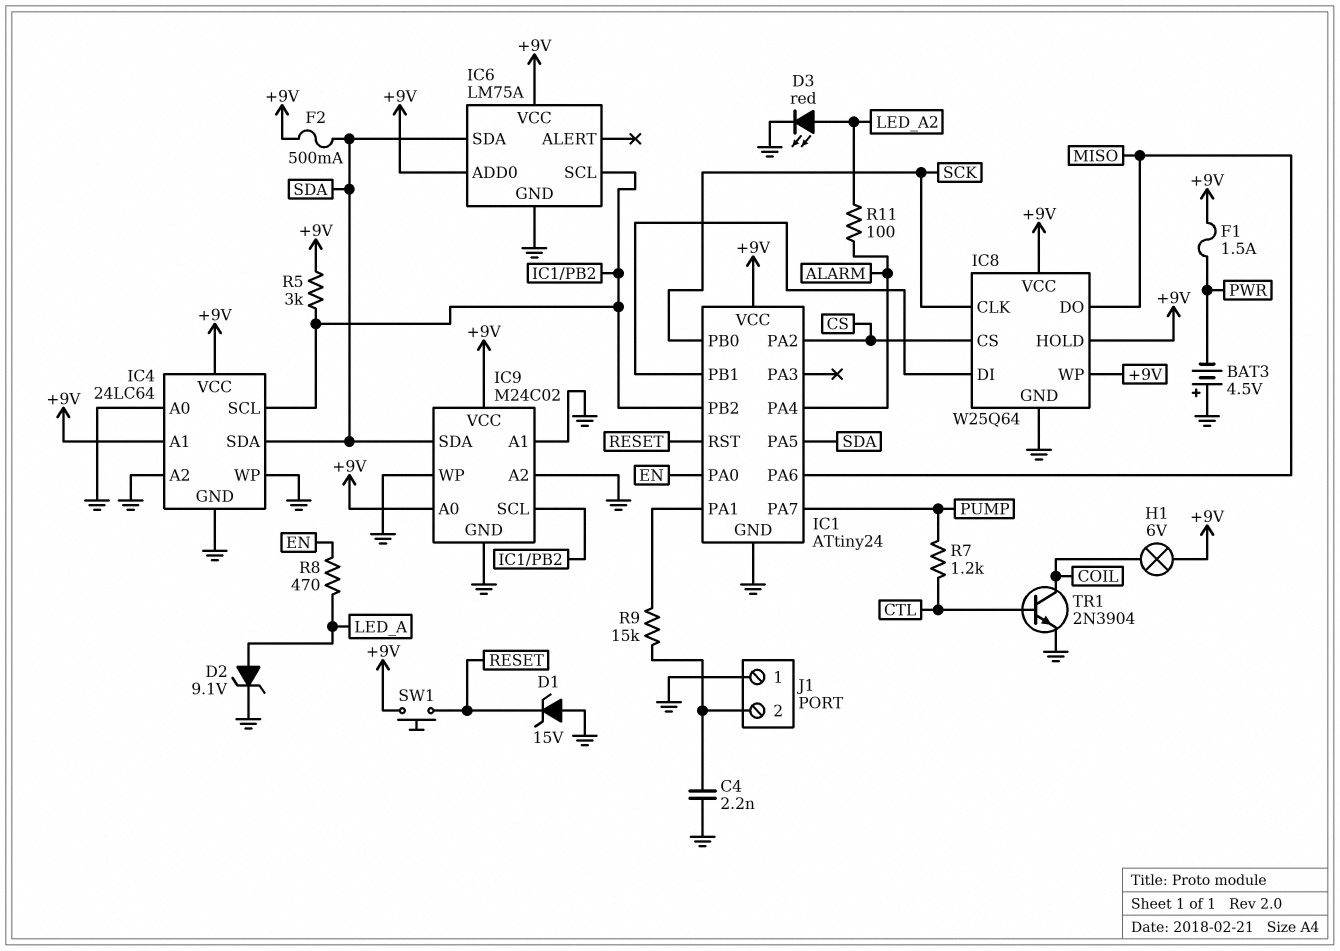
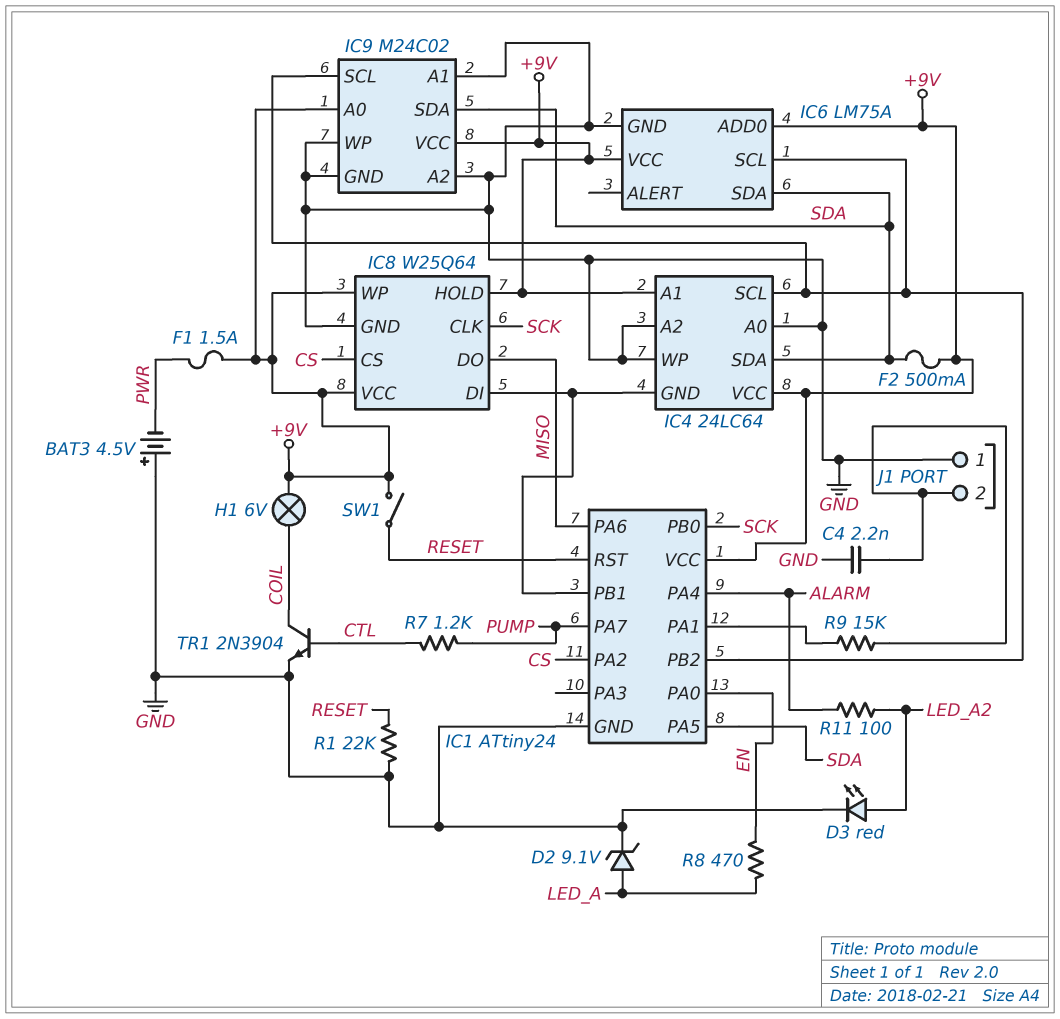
D1: zener 15V (A GND, K RESET) -> none
IC4 pin GND: GND -> IC1/PB1
R1: none -> 22k (GND, RESET)
R5: 3k (+9V, IC1/PB2) -> none
SW1: button (+9V, RESET) -> switch (+9V, RESET)

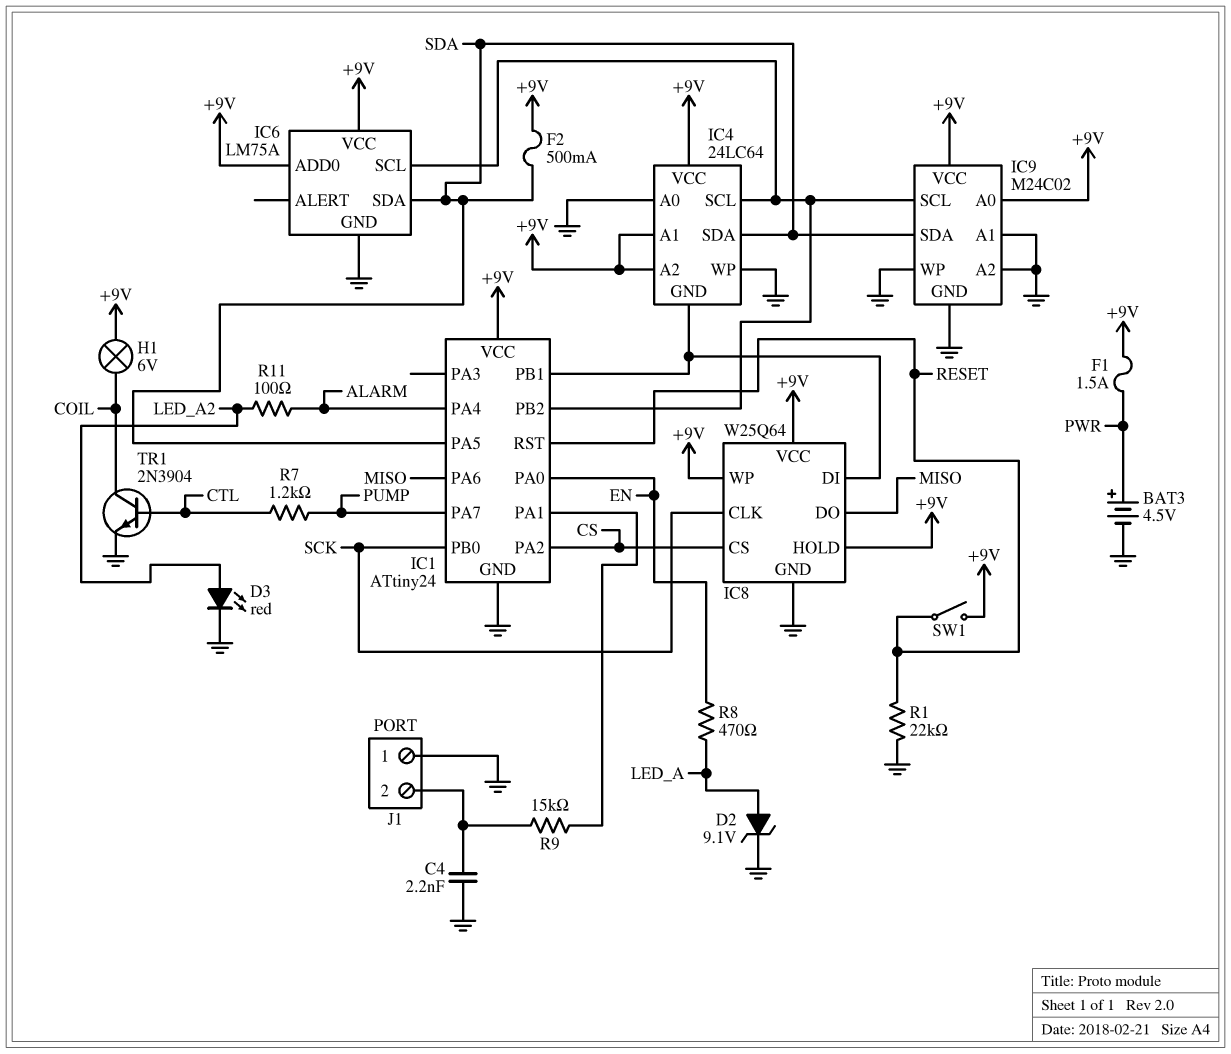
BAT3: 4.5V (plus GND, minus PWR) -> 4.5V (plus PWR, minus GND)
IC4 pin A2: GND -> +9V

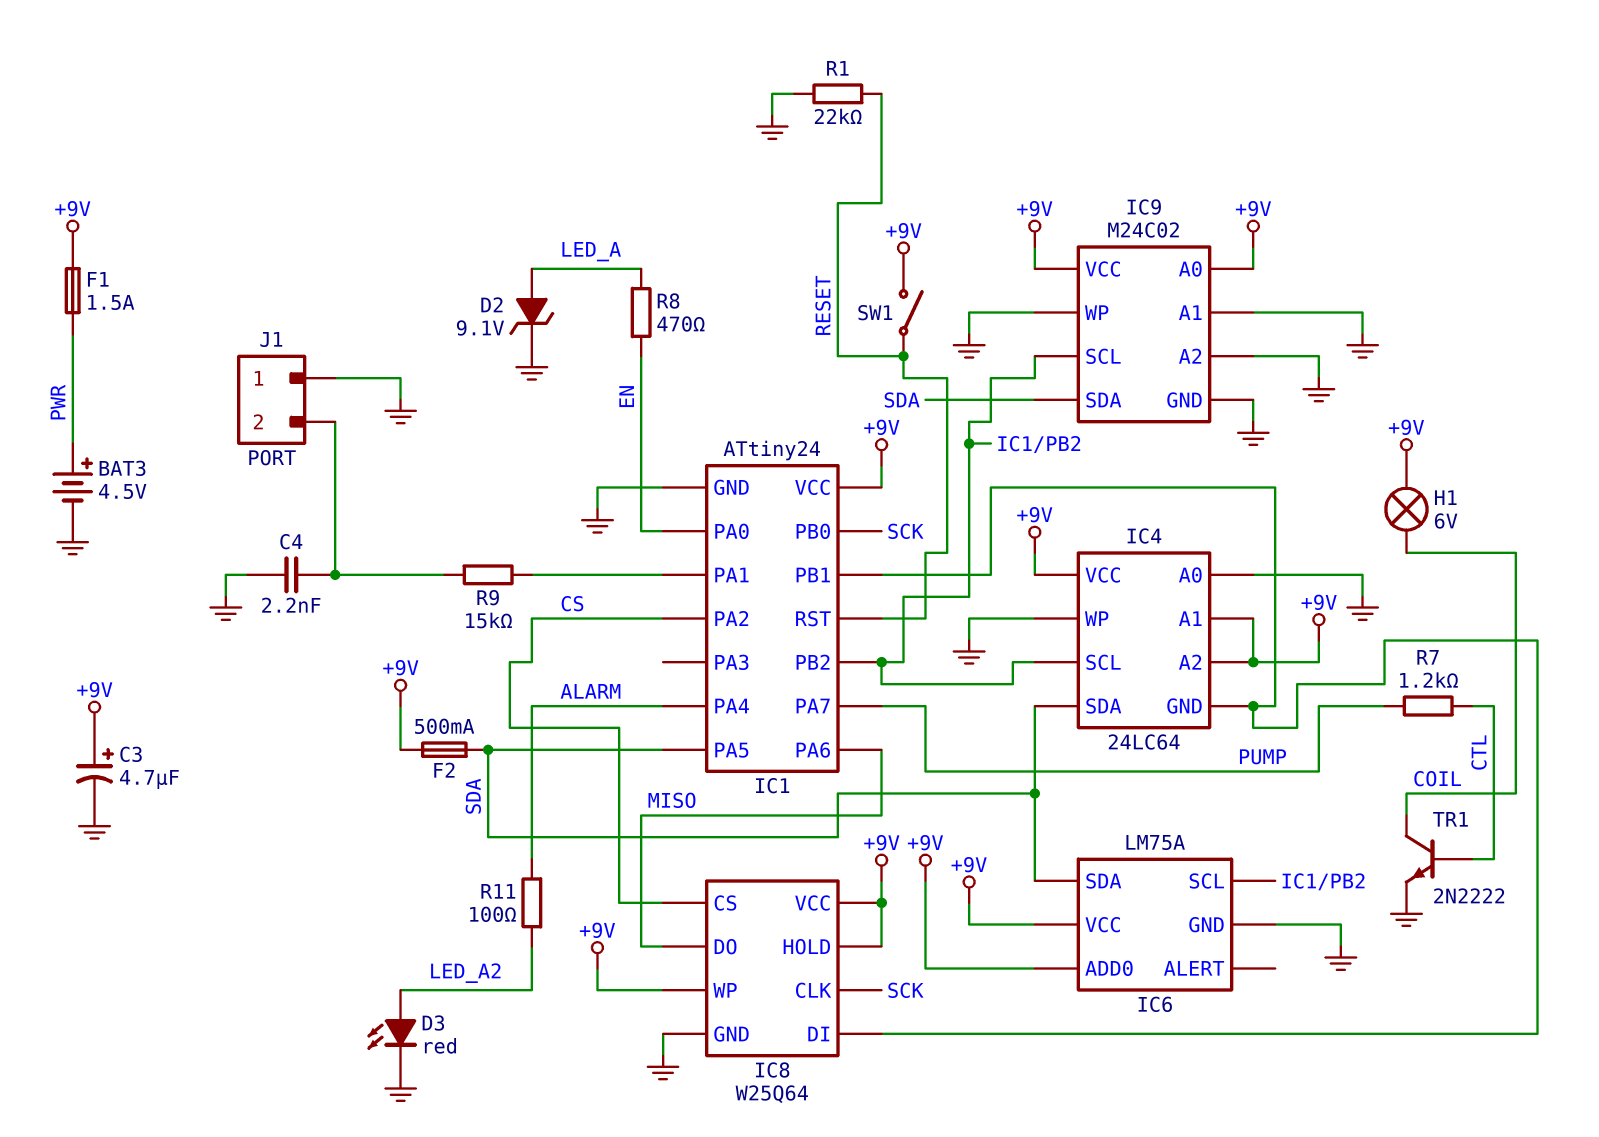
C3: none -> 4.7uF (plus +9V, minus GND)
TR1: NPN 2N3904 (B CTL, C COIL, E GND) -> NPN 2N2222 (B CTL, C COIL, E GND)

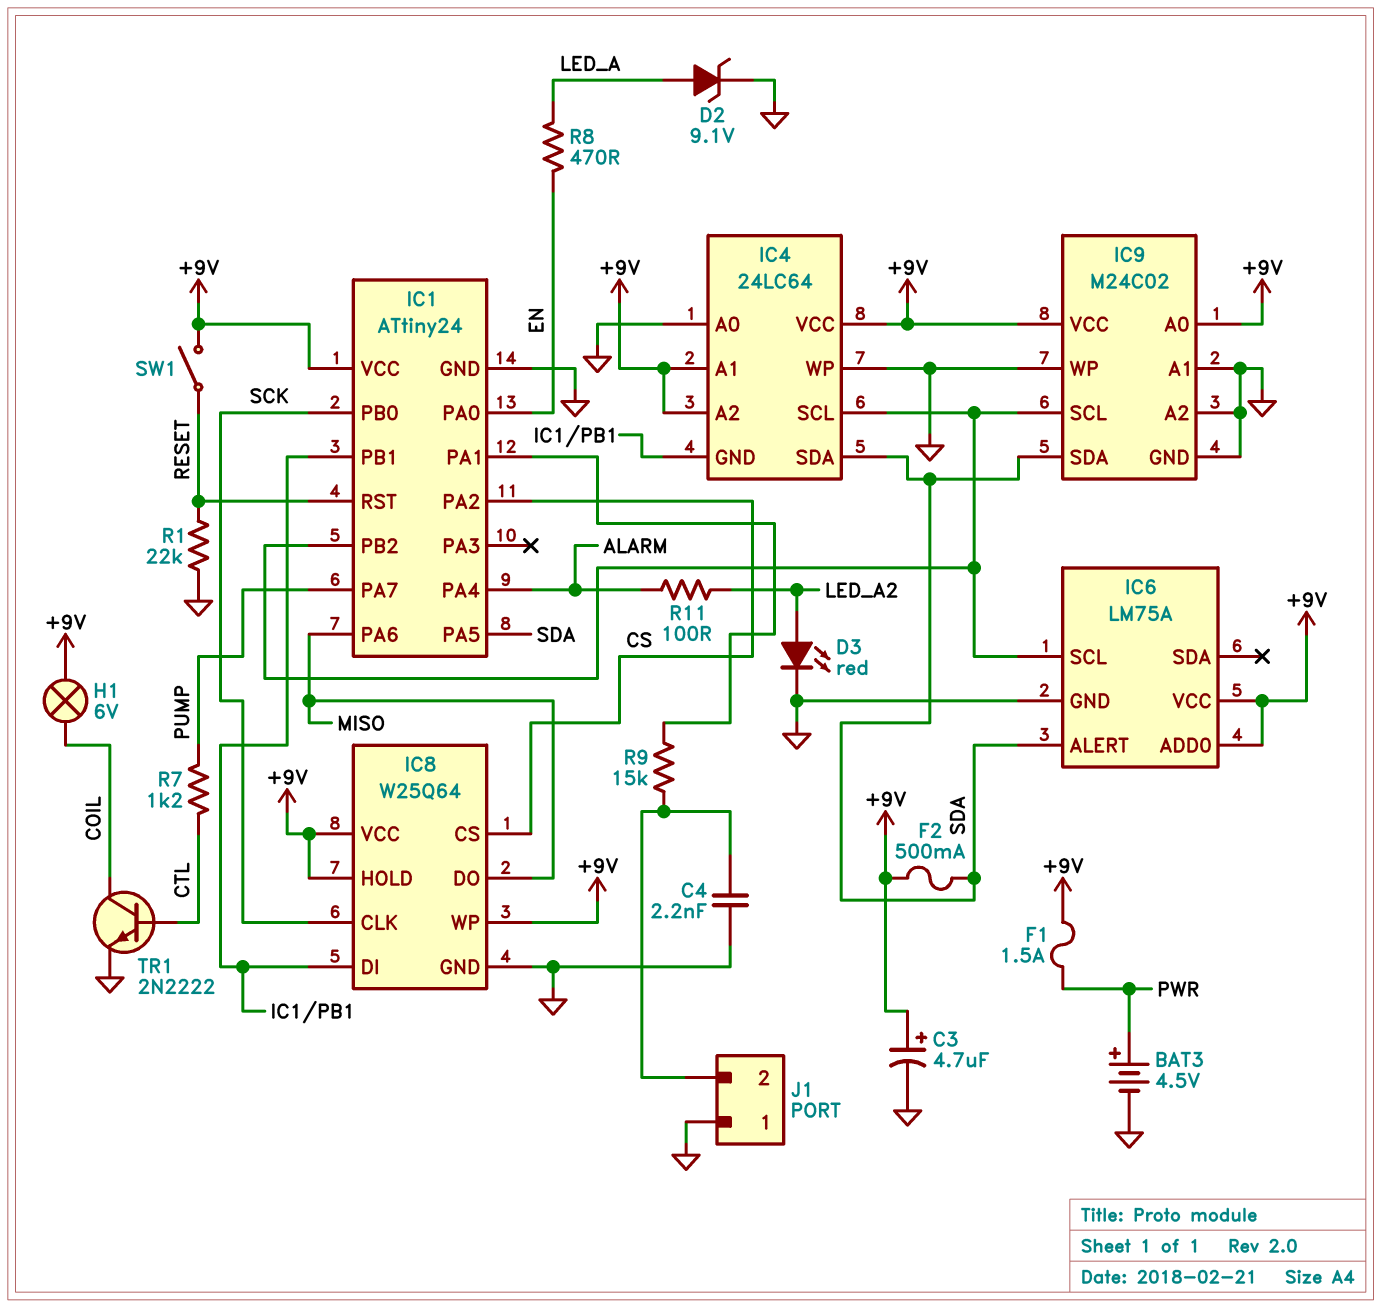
IC6 pin ALERT: none -> SDA
IC6 pin SDA: SDA -> none

